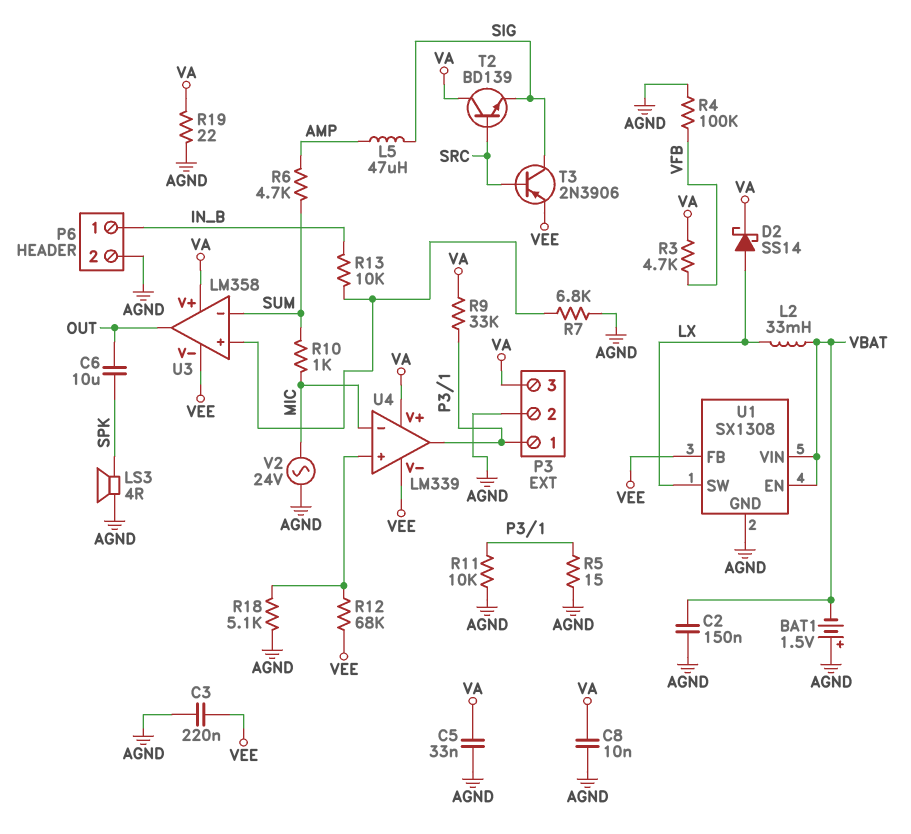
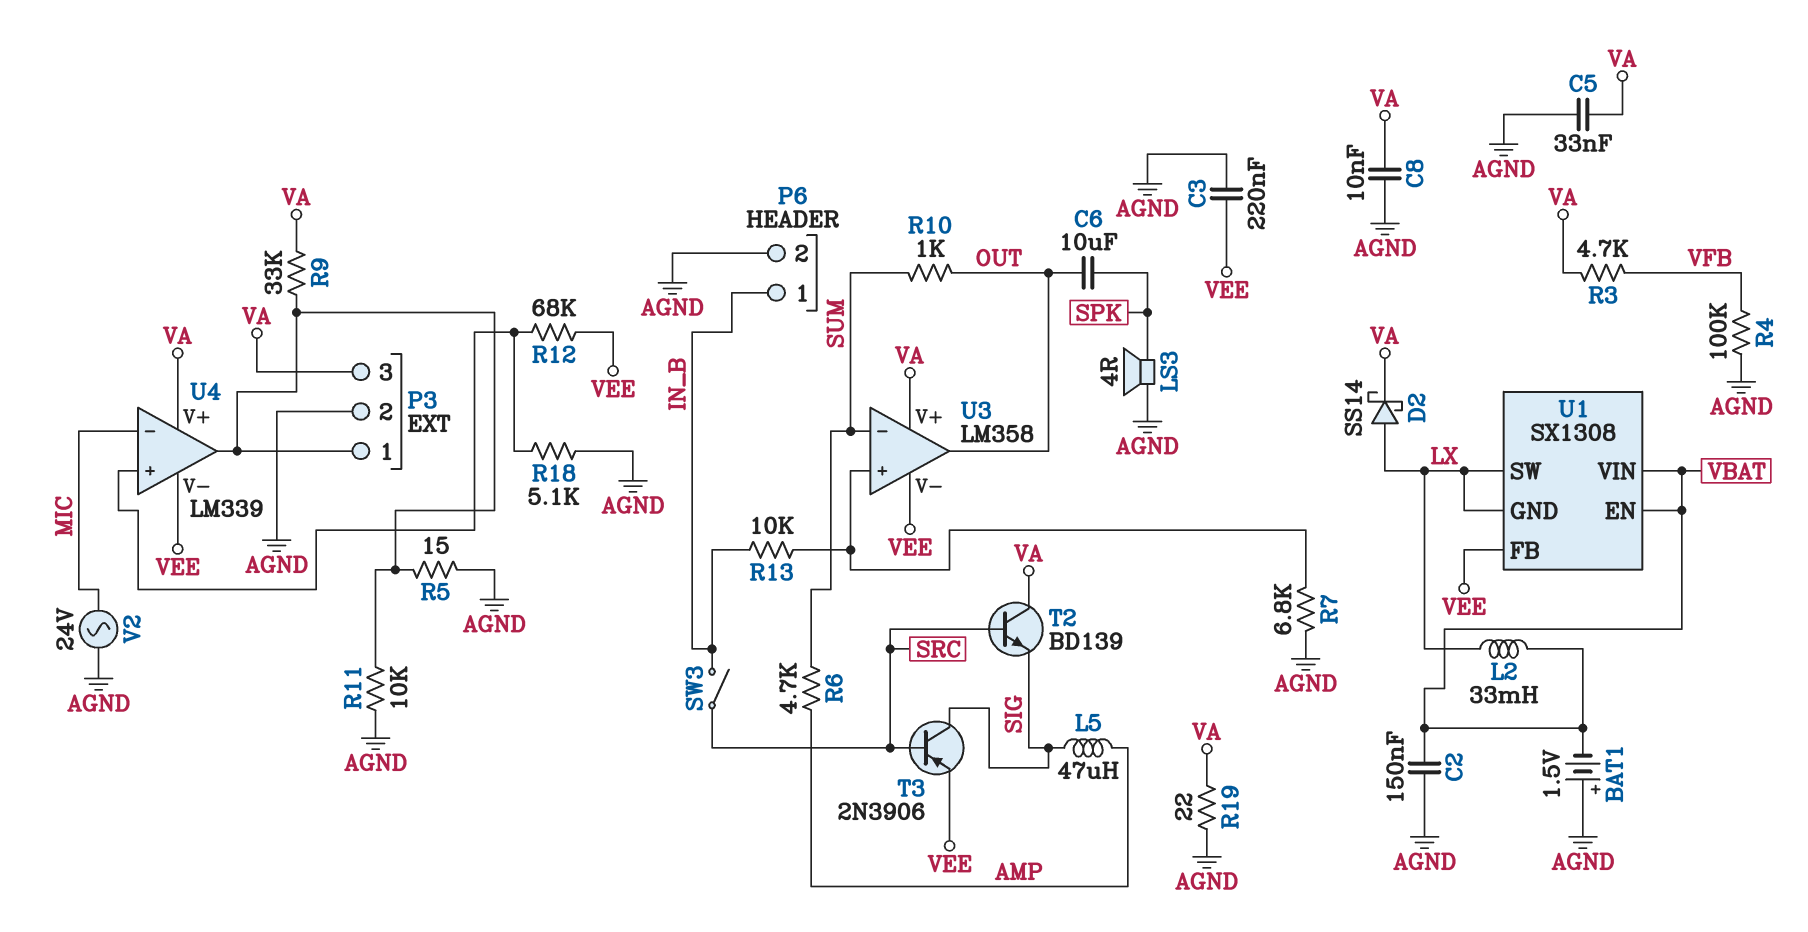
R10: 1k (MIC, SUM) -> 1k (OUT, SUM)
SW3: none -> switch (IN_B, SRC)
U1 pin GND: AGND -> LX

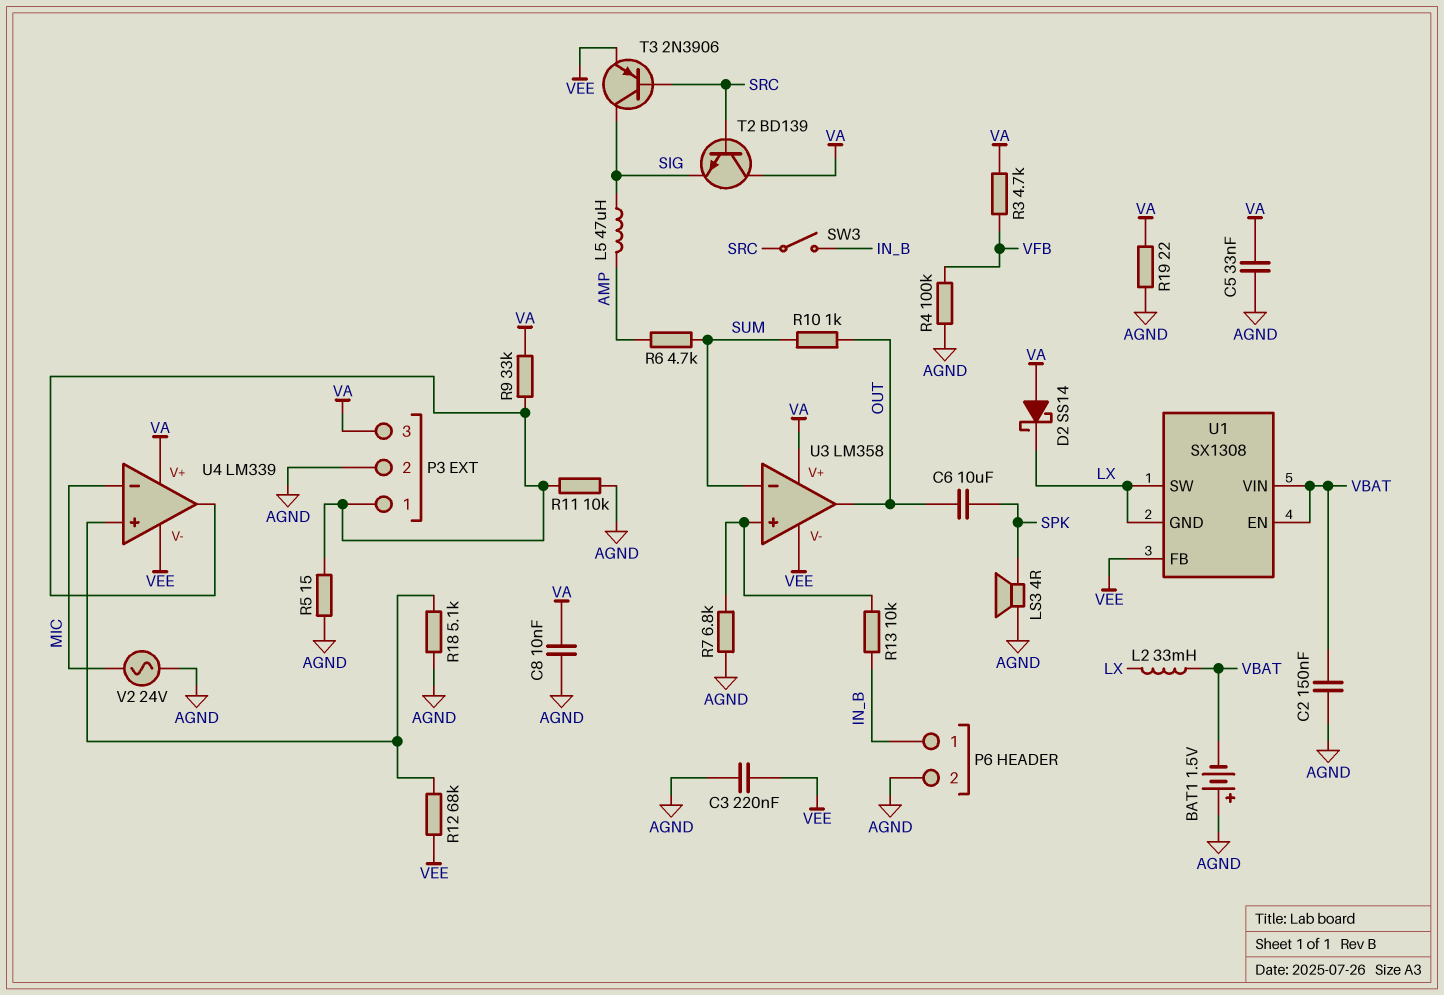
D2: schottky SS14 (A LX, K VA) -> schottky SS14 (A VA, K LX)

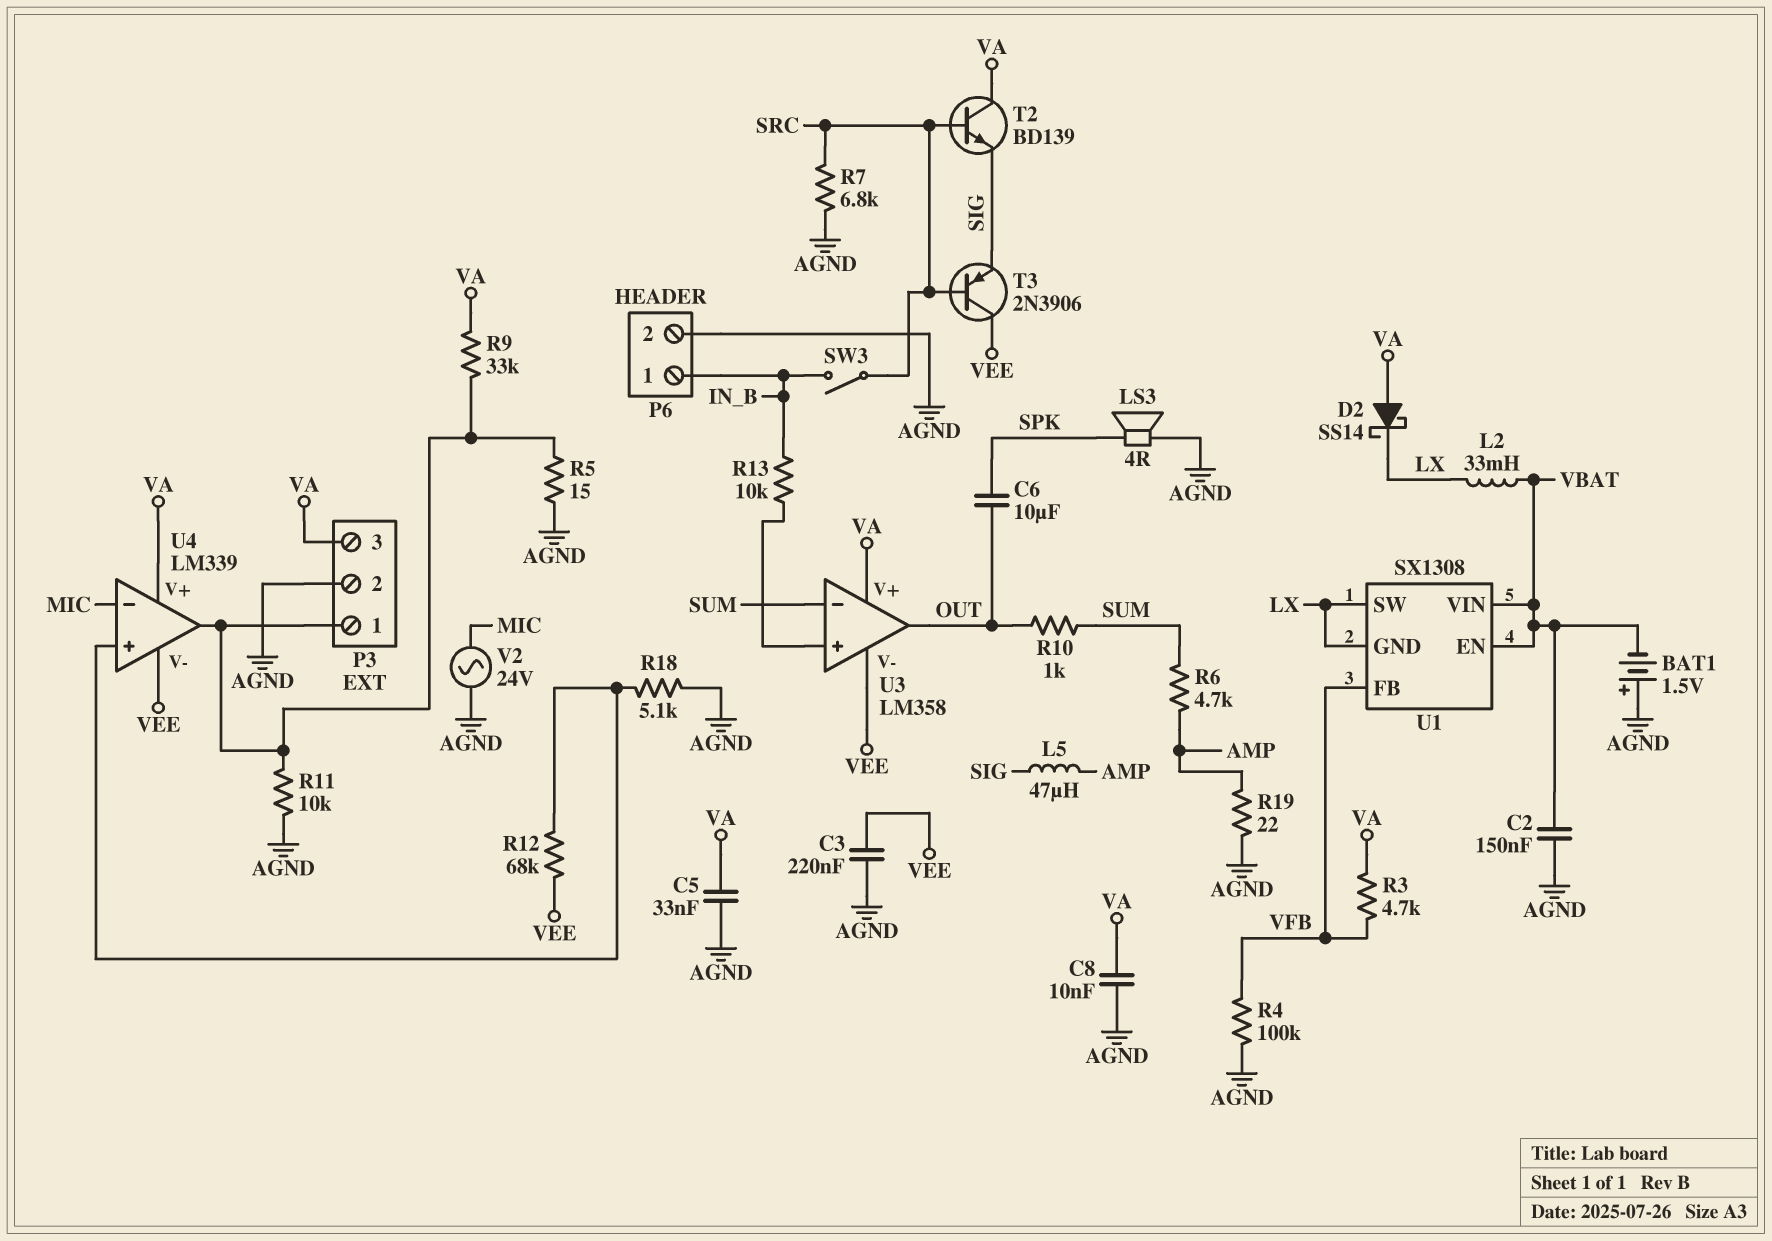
R7: 6.8k (AGND, U3/in+) -> 6.8k (AGND, SRC)
R19: 22 (AGND, VA) -> 22 (AGND, AMP)
T3: PNP 2N3906 (B SRC, C SIG, E VEE) -> PNP 2N3906 (B SRC, C VEE, E SIG)
U1 pin FB: VEE -> VFB

